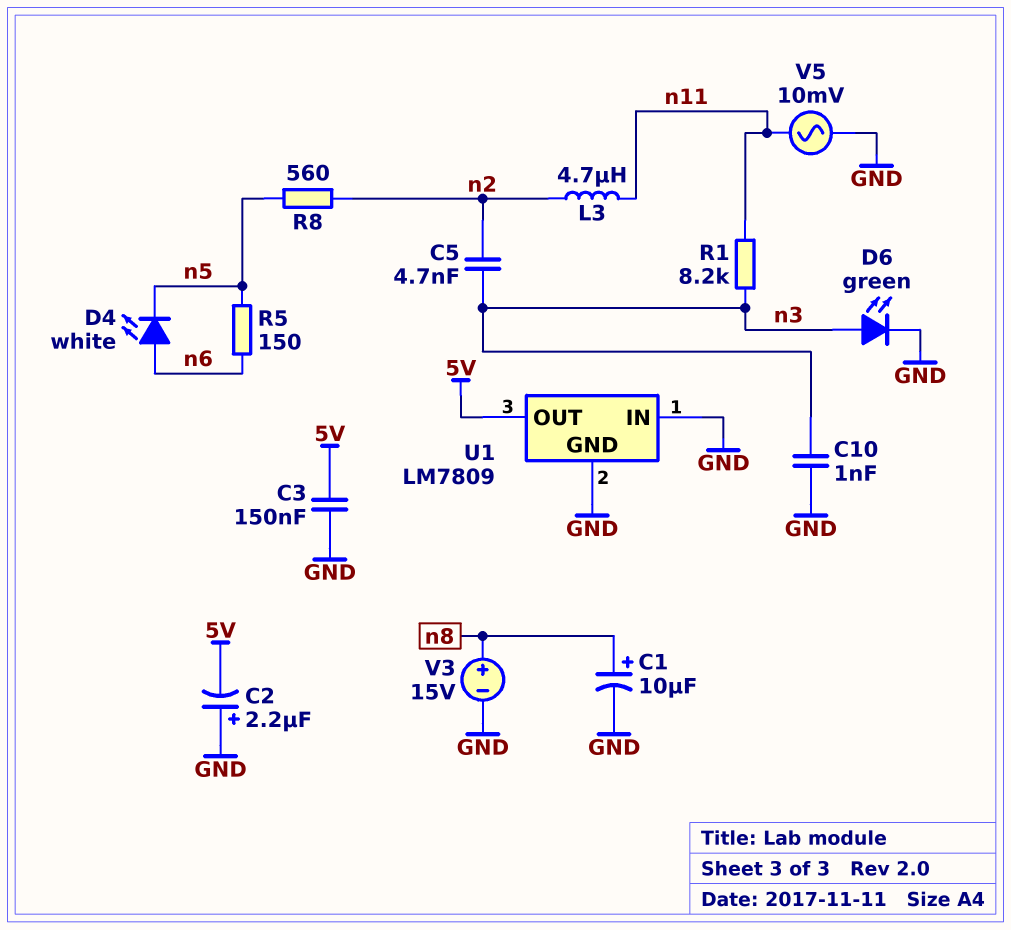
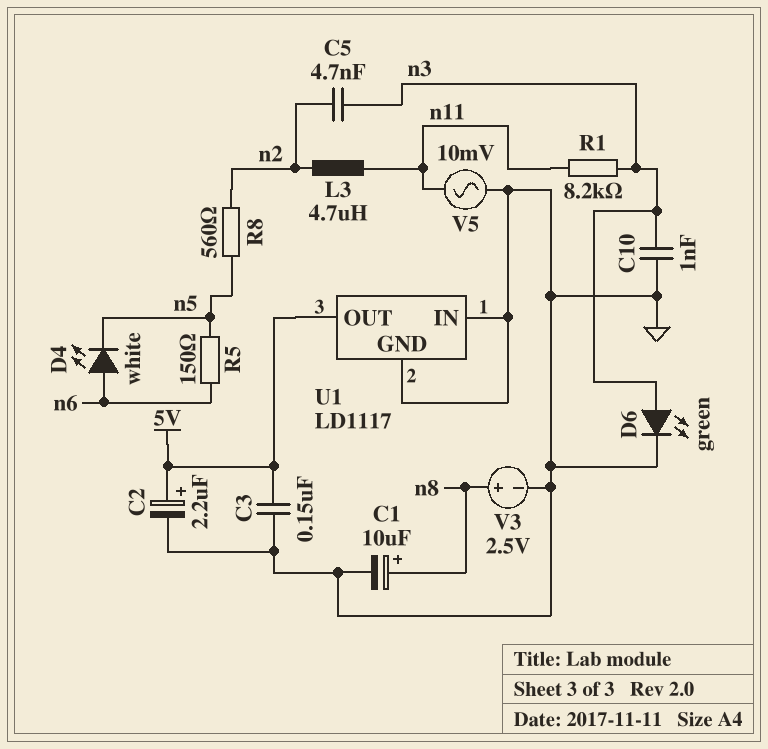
C2: 2.2uF (plus GND, minus 5V) -> 2.2uF (plus 5V, minus GND)
U1: LM7809 -> LD1117
V3: 15V (plus n8, minus GND) -> 2.5V (plus n8, minus GND)

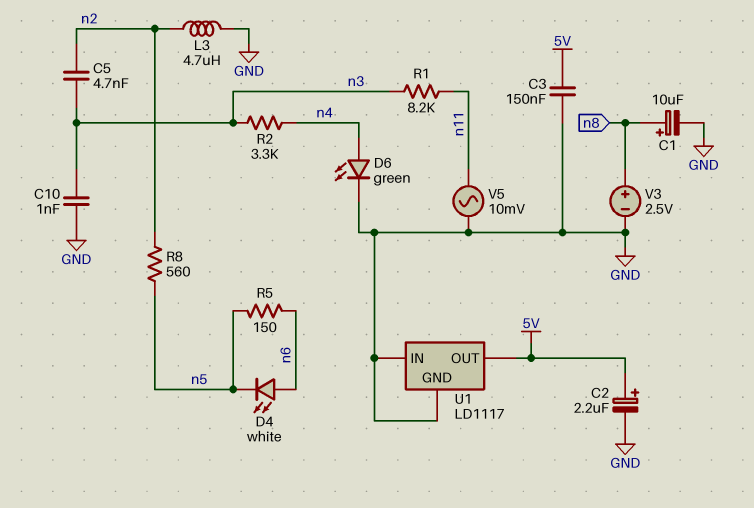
D6: LED green (A n3, K GND) -> LED green (A n4, K GND)
L3: 4.7uH (n2, n11) -> 4.7uH (GND, n2)
R2: none -> 3.3k (n3, n4)

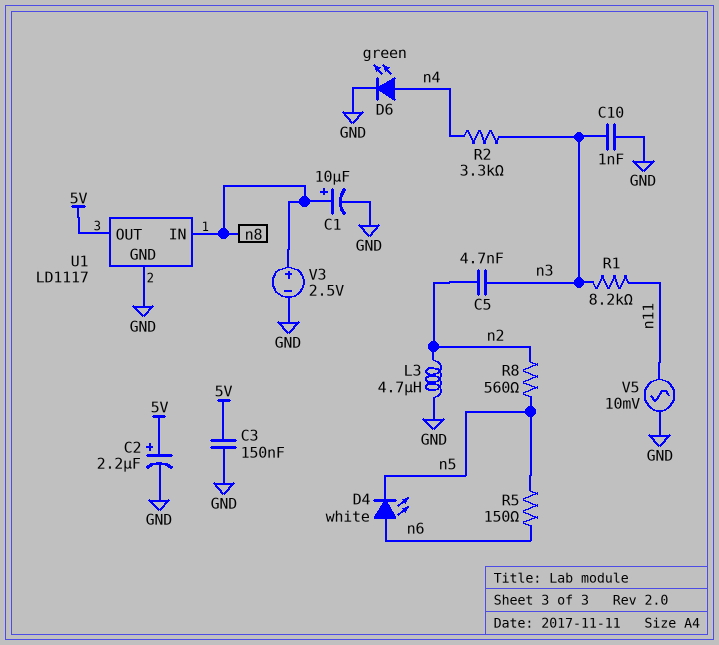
U1 pin IN: GND -> n8

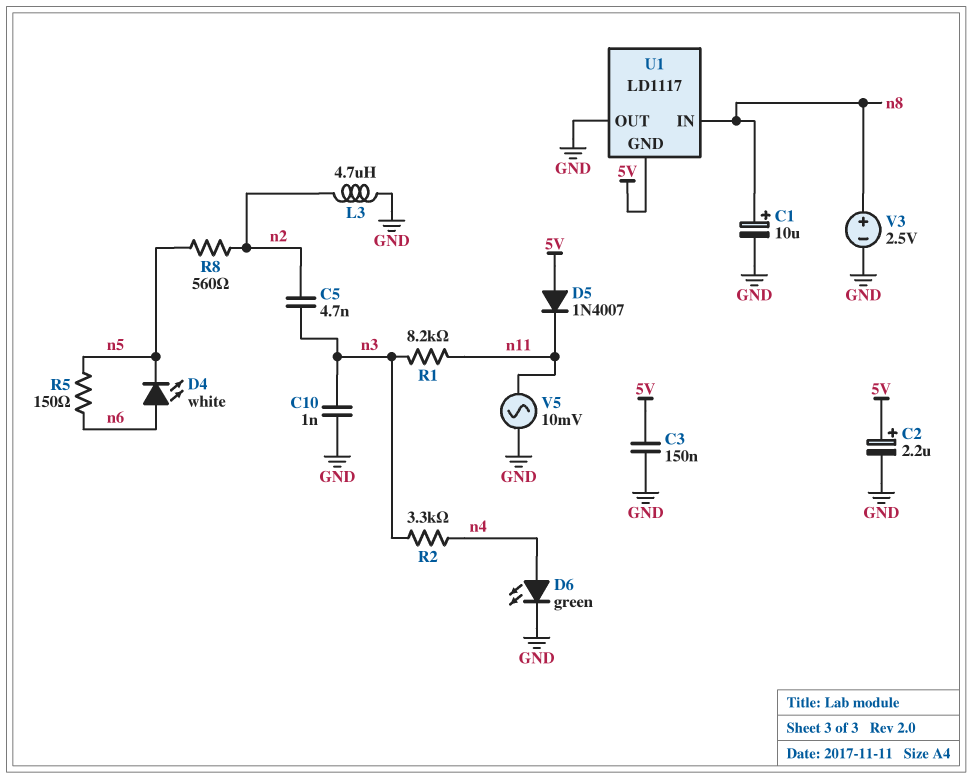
D5: none -> diode 1N4007 (A 5V, K n11)
U1 pin GND: GND -> 5V
U1 pin OUT: 5V -> GND

